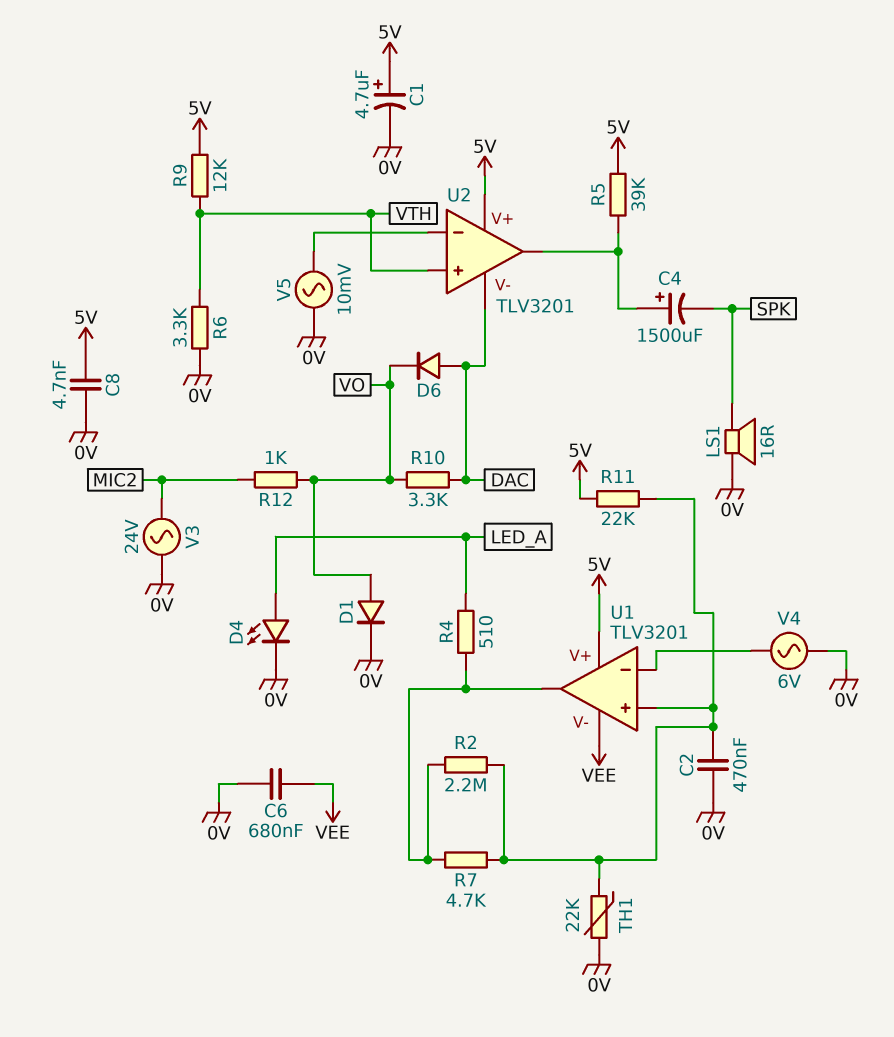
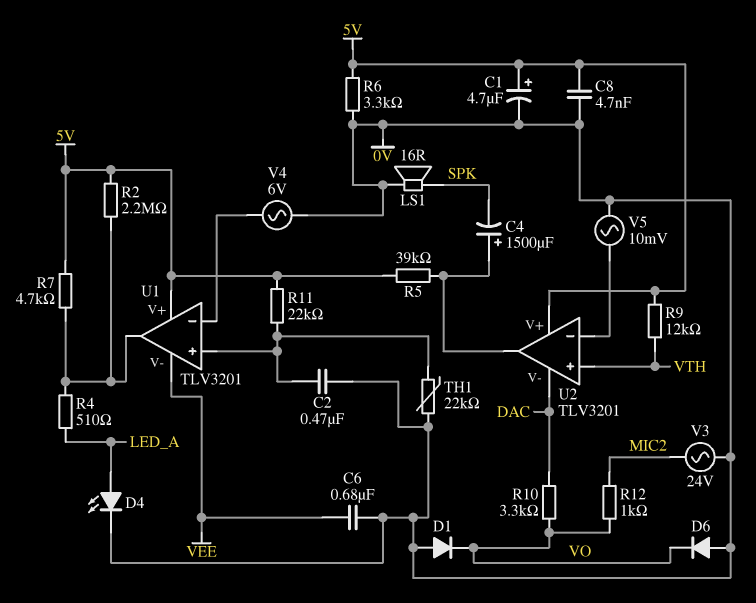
D1: diode (A VO, K 0V) -> diode (A 0V, K VO)
D6: diode (A DAC, K VO) -> diode (A 0V, K VO)
R2: 2.2M (U1/in+, U1/out) -> 2.2M (5V, U1/out)
R6: 3.3k (0V, VTH) -> 3.3k (0V, 5V)
R7: 4.7k (U1/in+, U1/out) -> 4.7k (5V, U1/out)

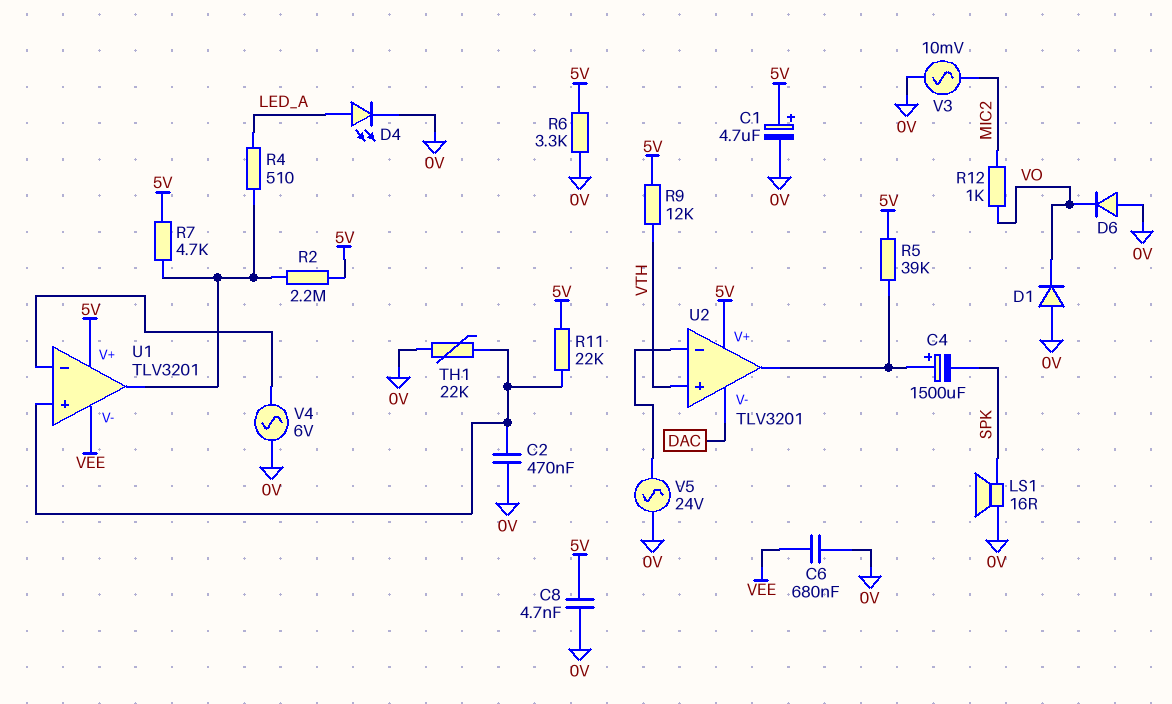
R10: 3.3k (DAC, VO) -> none
V3: AC 24V (0V, MIC2) -> AC 10mV (0V, MIC2)
V5: AC 10mV (0V, U2/in-) -> AC 24V (0V, U2/in-)

